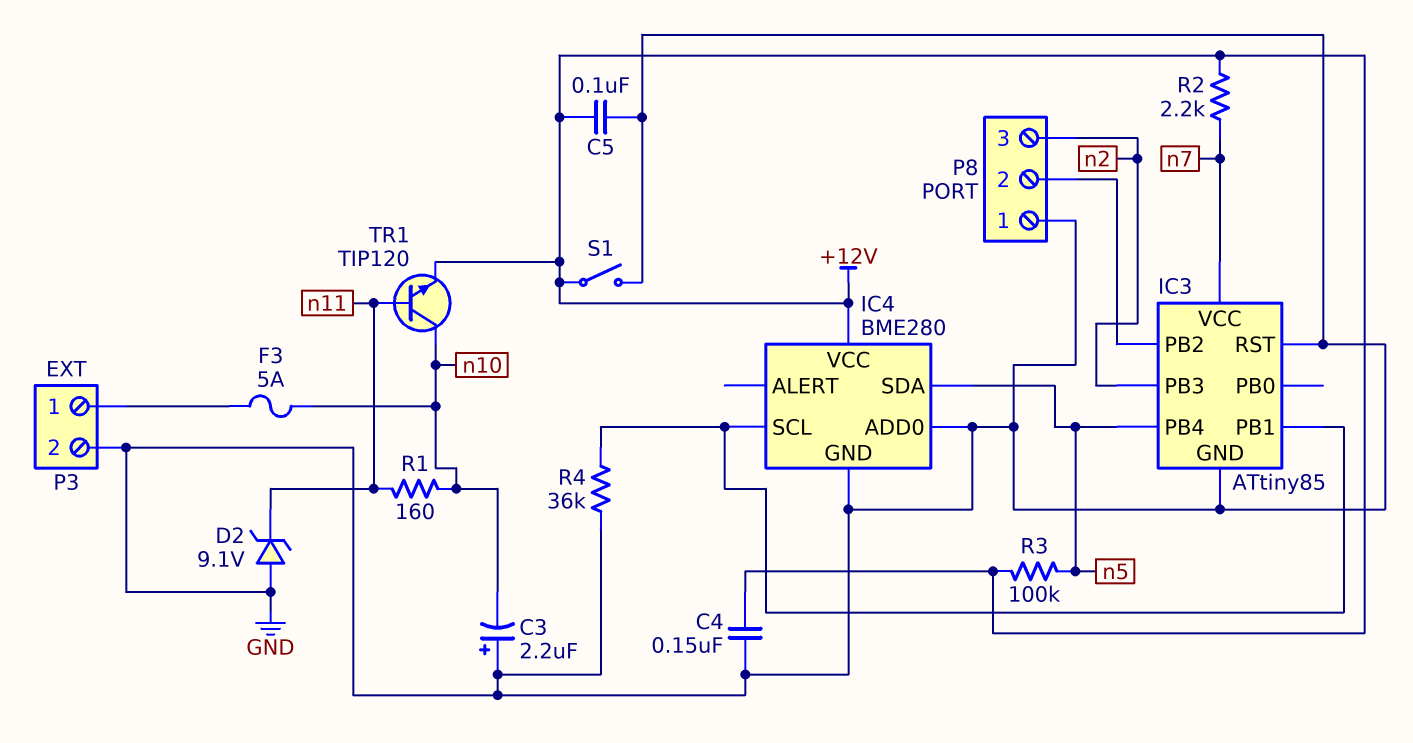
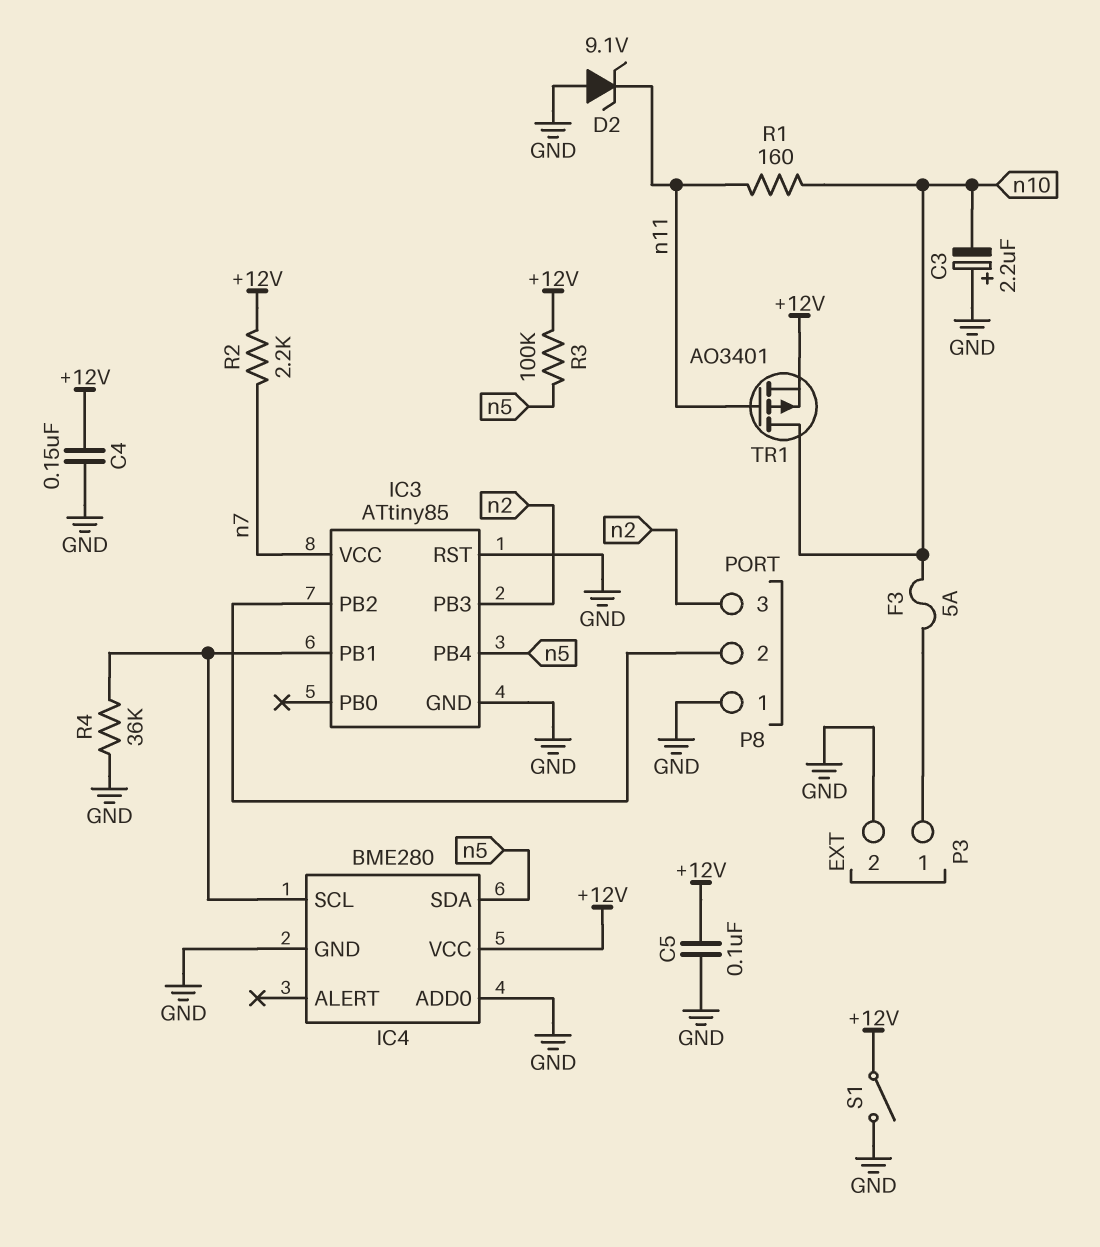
TR1: NPN TIP120 (B n11, C n10, E +12V) -> PMOS AO3401 (G n11, D n10, S +12V)

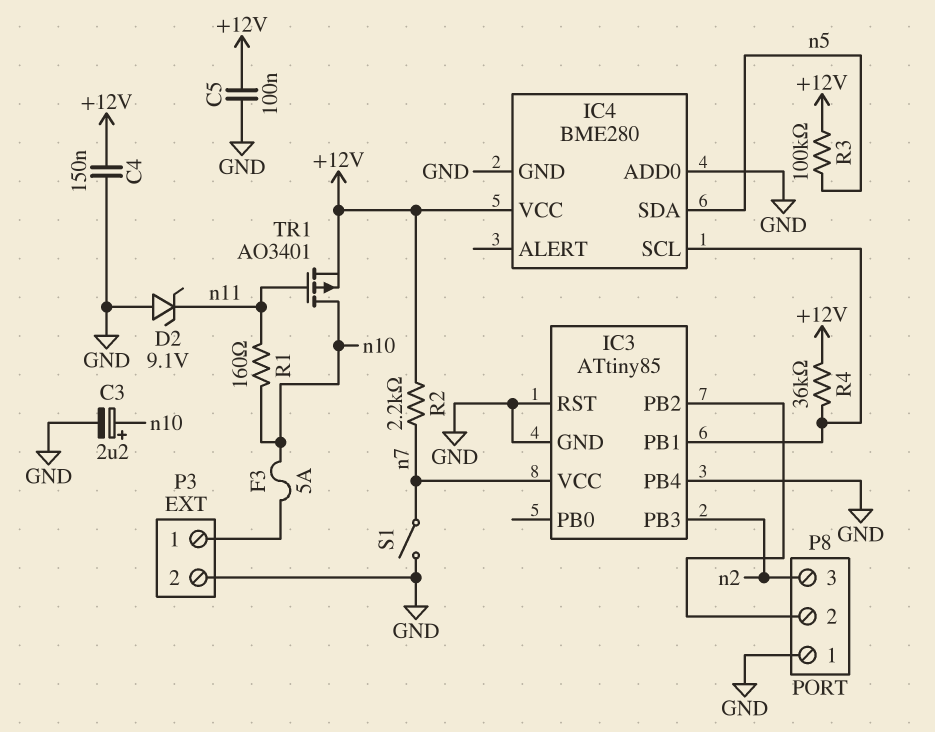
C3: 2.2uF (plus GND, minus n10) -> 2.2uF (plus n10, minus GND)
IC3 pin PB4: n5 -> GND
R4: 36k (GND, IC3/PB1) -> 36k (+12V, IC3/PB1)
S1: switch (+12V, GND) -> switch (GND, n7)

